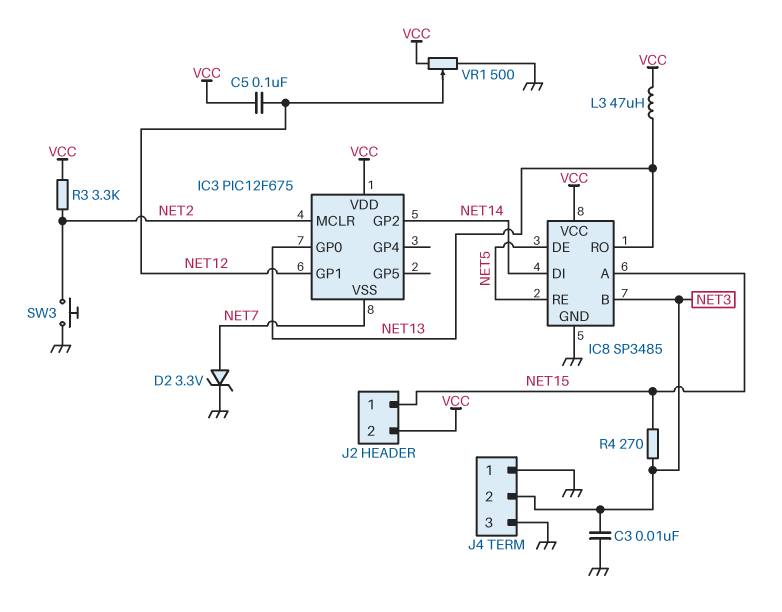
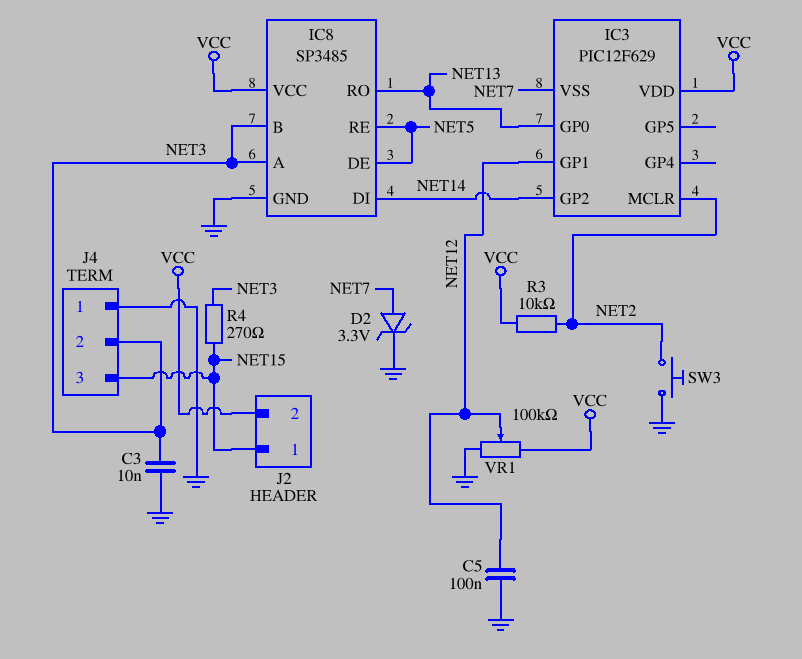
C5: 100nF (NET12, VCC) -> 100nF (GND, NET12)
IC3: PIC12F675 -> PIC12F629
IC8 pin A: NET15 -> NET3
J4 pin 3: GND -> NET15
L3: 47uH (NET13, VCC) -> none
R3: 3.3k (NET2, VCC) -> 10k (NET2, VCC)
VR1: 500 (GND, VCC, wiper NET12) -> 100k (GND, VCC, wiper NET12)

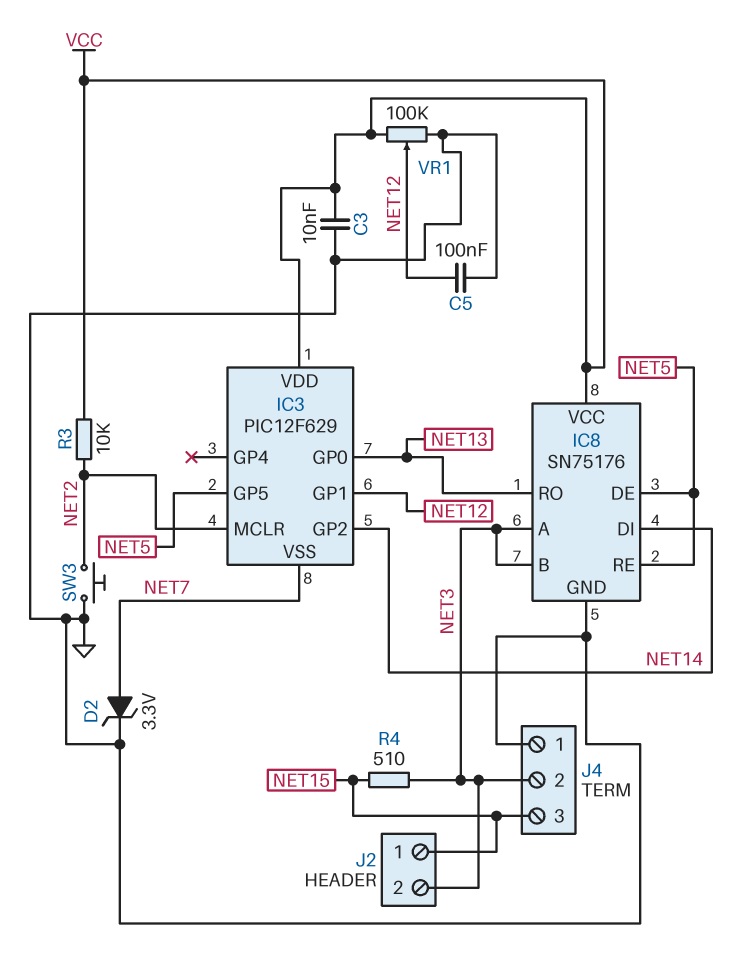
C3: 10nF (GND, NET3) -> 10nF (GND, VCC)
IC3 pin GP5: none -> NET5
IC8: SP3485 -> SN75176
J2 pin 2: VCC -> NET3
R4: 270 (NET3, NET15) -> 510 (NET3, NET15)

